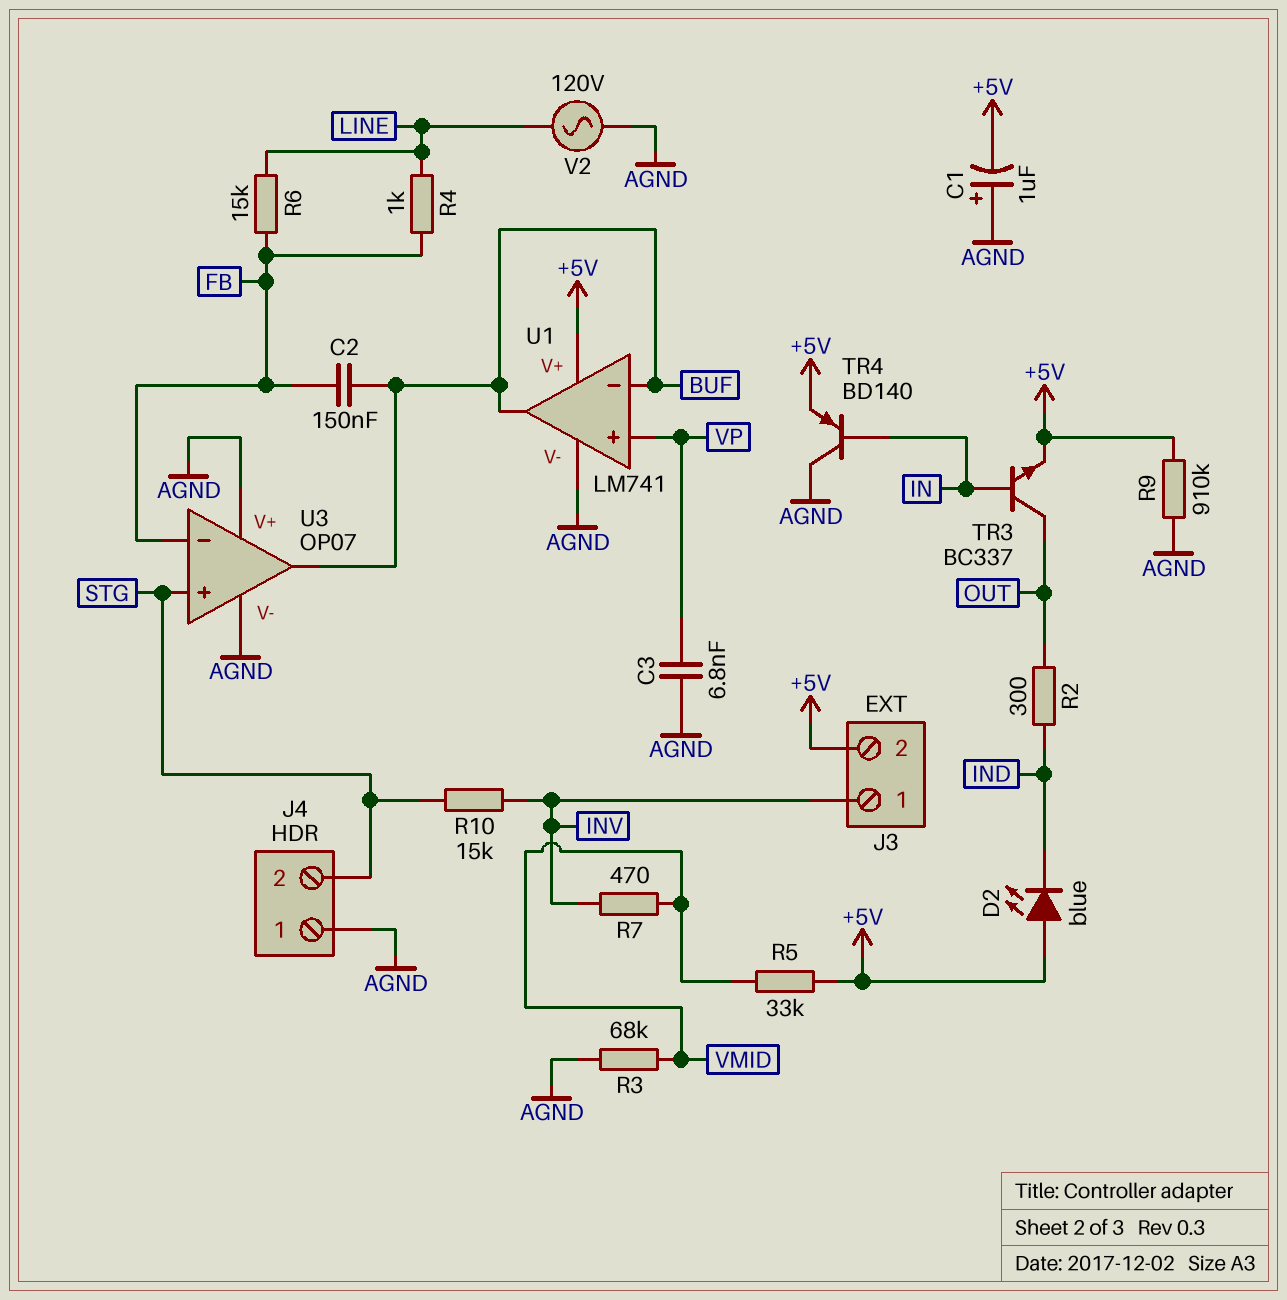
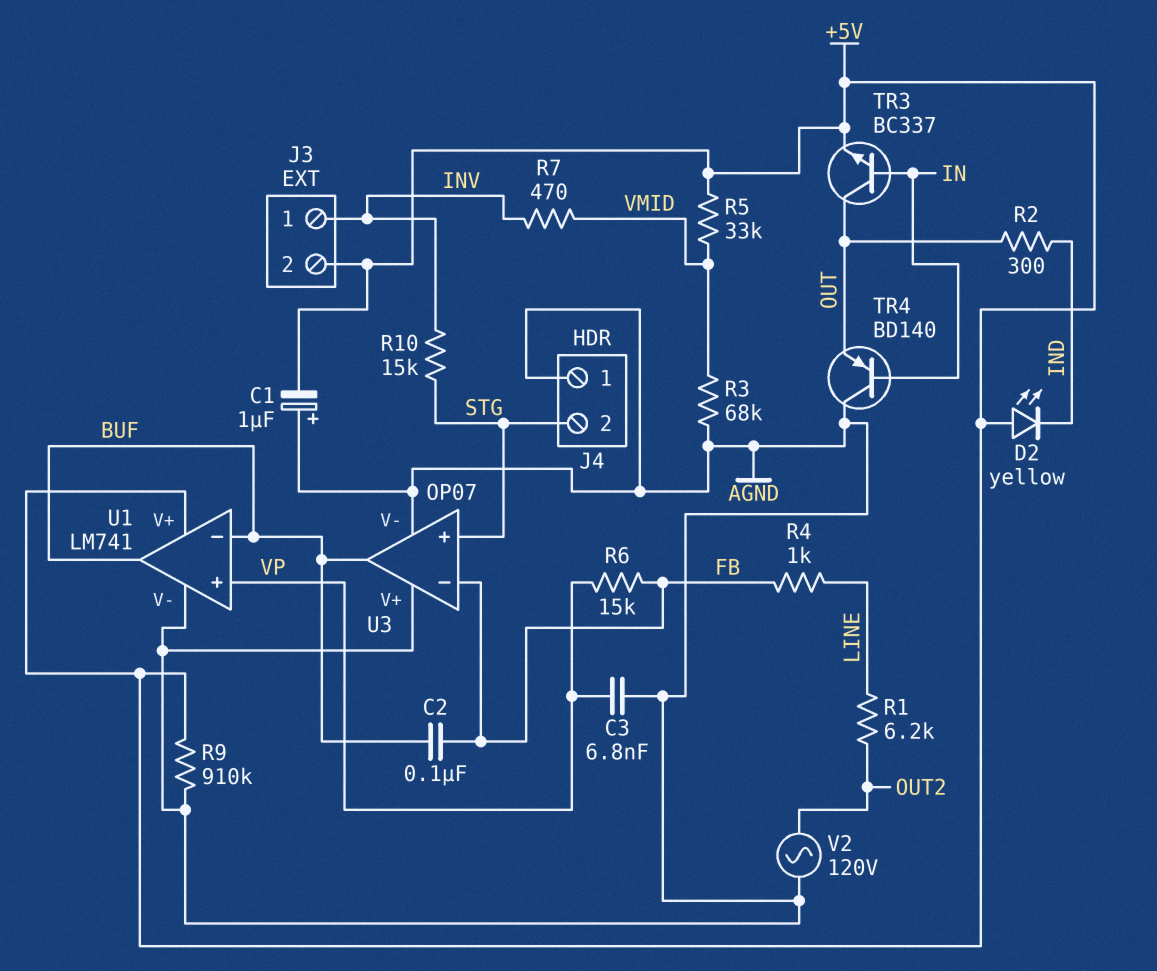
C2: 150nF (BUF, FB) -> 100nF (BUF, FB)
D2: LED blue (A +5V, K IND) -> LED yellow (A +5V, K IND)
R1: none -> 6.2k (LINE, OUT2)
R6: 15k (FB, LINE) -> 15k (FB, VP)
TR4: PNP BD140 (B IN, C AGND, E +5V) -> PNP BD140 (B IN, C AGND, E OUT)
V2: AC 120V (AGND, LINE) -> AC 120V (AGND, OUT2)

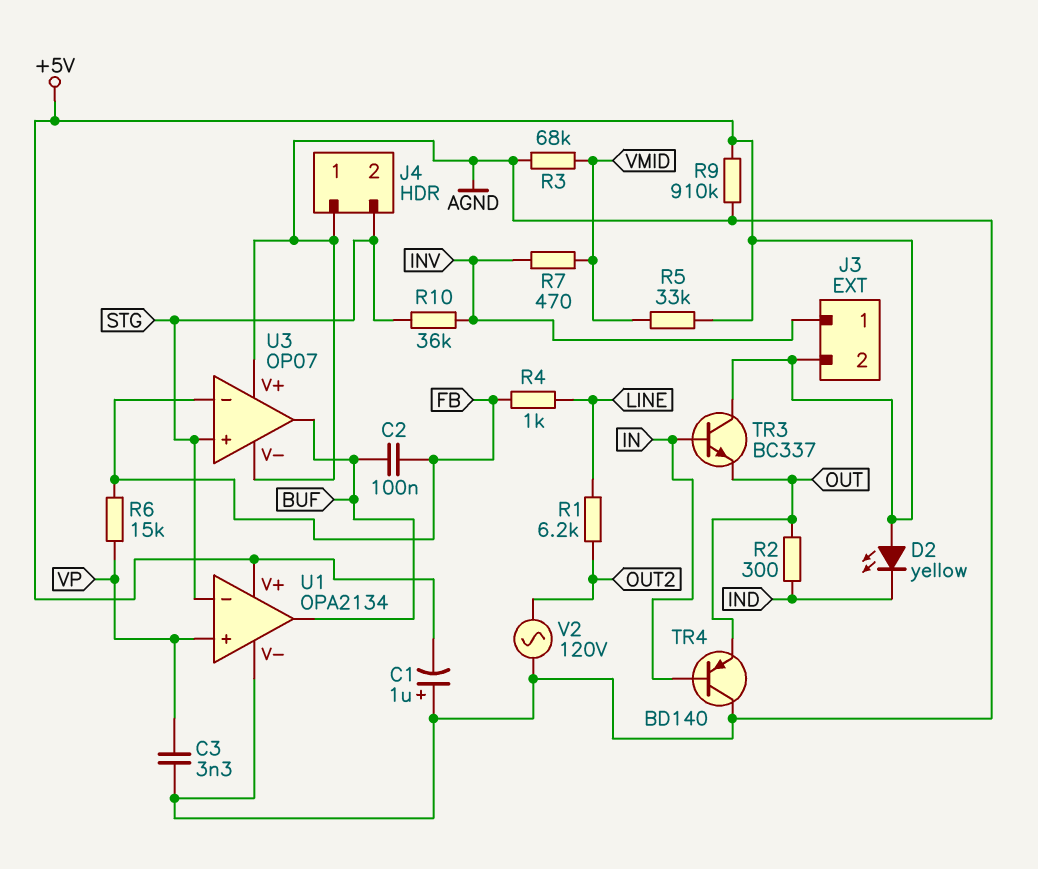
C3: 6.8nF (AGND, VP) -> 3.3nF (AGND, VP)
R10: 15k (INV, STG) -> 36k (INV, STG)
TR3: NPN BC337 (B IN, C OUT, E +5V) -> NPN BC337 (B IN, C +5V, E OUT)
U1: LM741 -> OPA2134
U1 pin in-: BUF -> STG

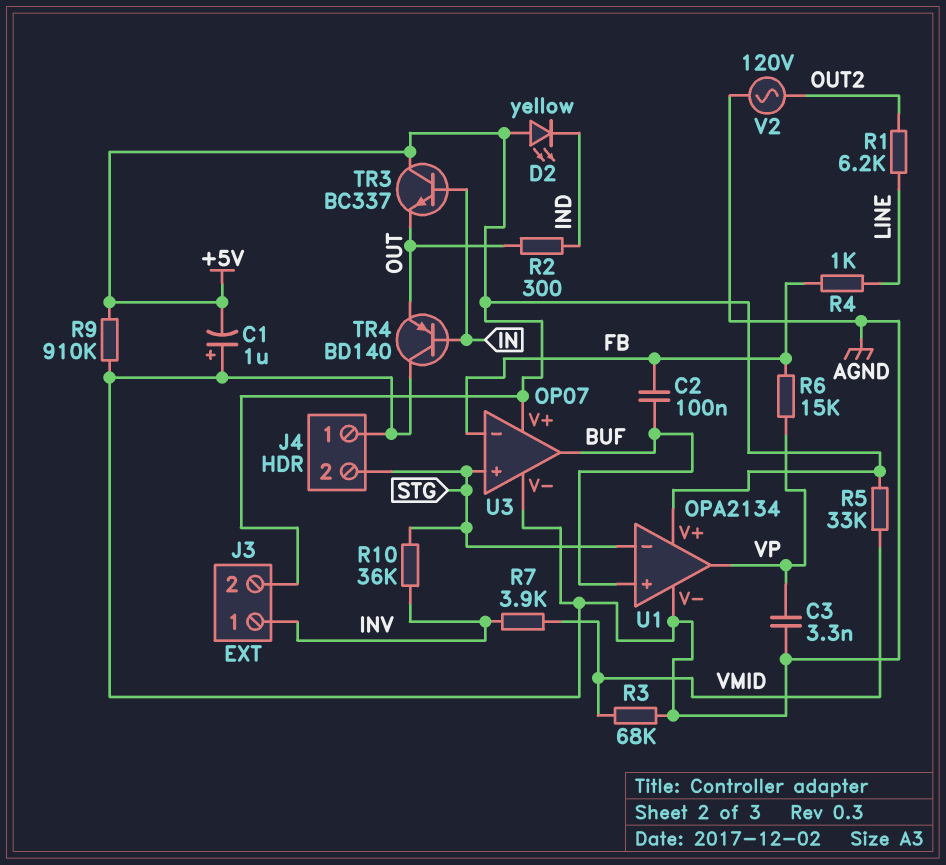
R7: 470 (INV, VMID) -> 3.9k (INV, VMID)
U1 pin in+: VP -> BUF
U1 pin out: BUF -> VP
U3 pin V+: AGND -> +5V

